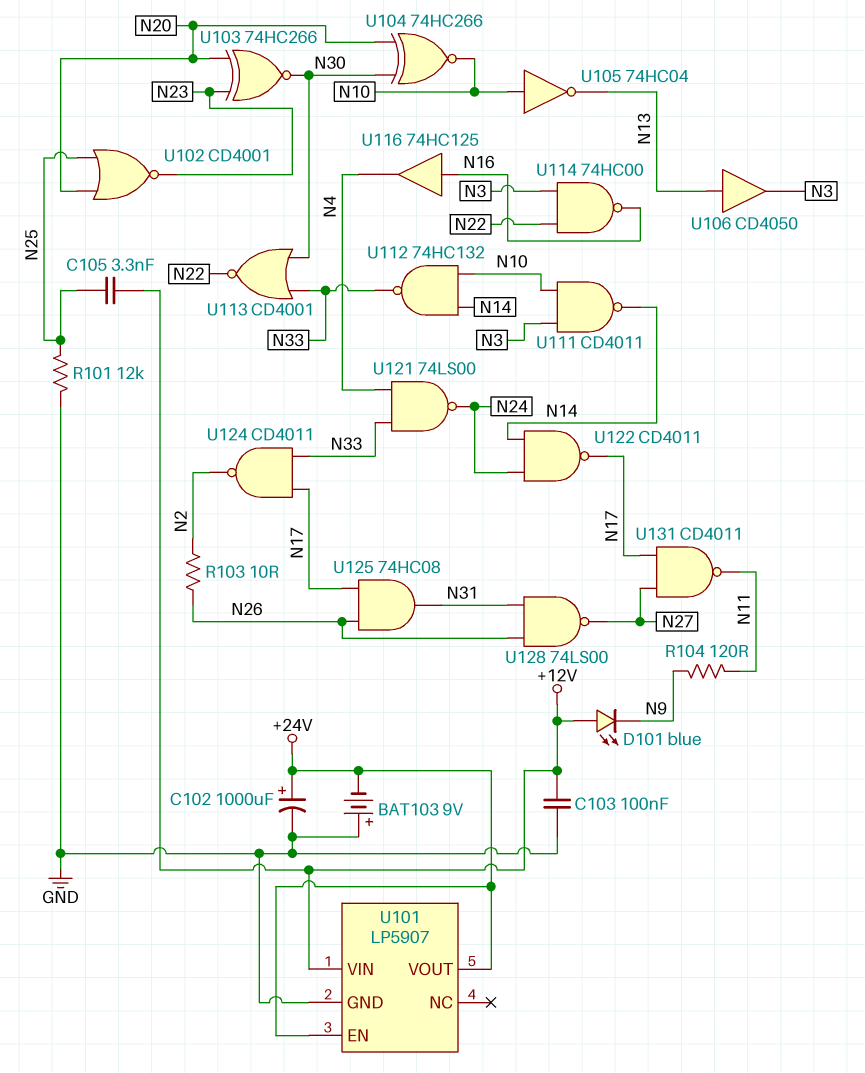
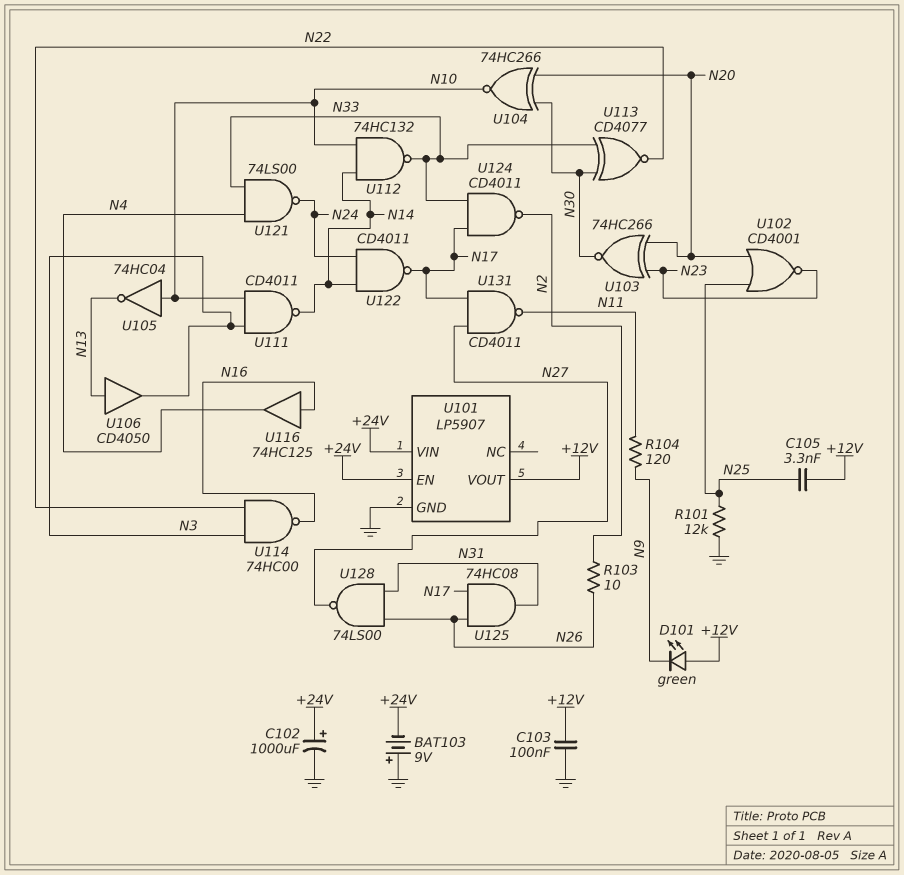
D101: LED blue (A +12V, K N9) -> LED green (A +12V, K N9)
U101 pin VIN: +12V -> +24V
U101 pin VOUT: +24V -> +12V
U113: NOR CD4001 (in N30, in N33, out N22) -> XNOR CD4077 (in N30, in N33, out N22)

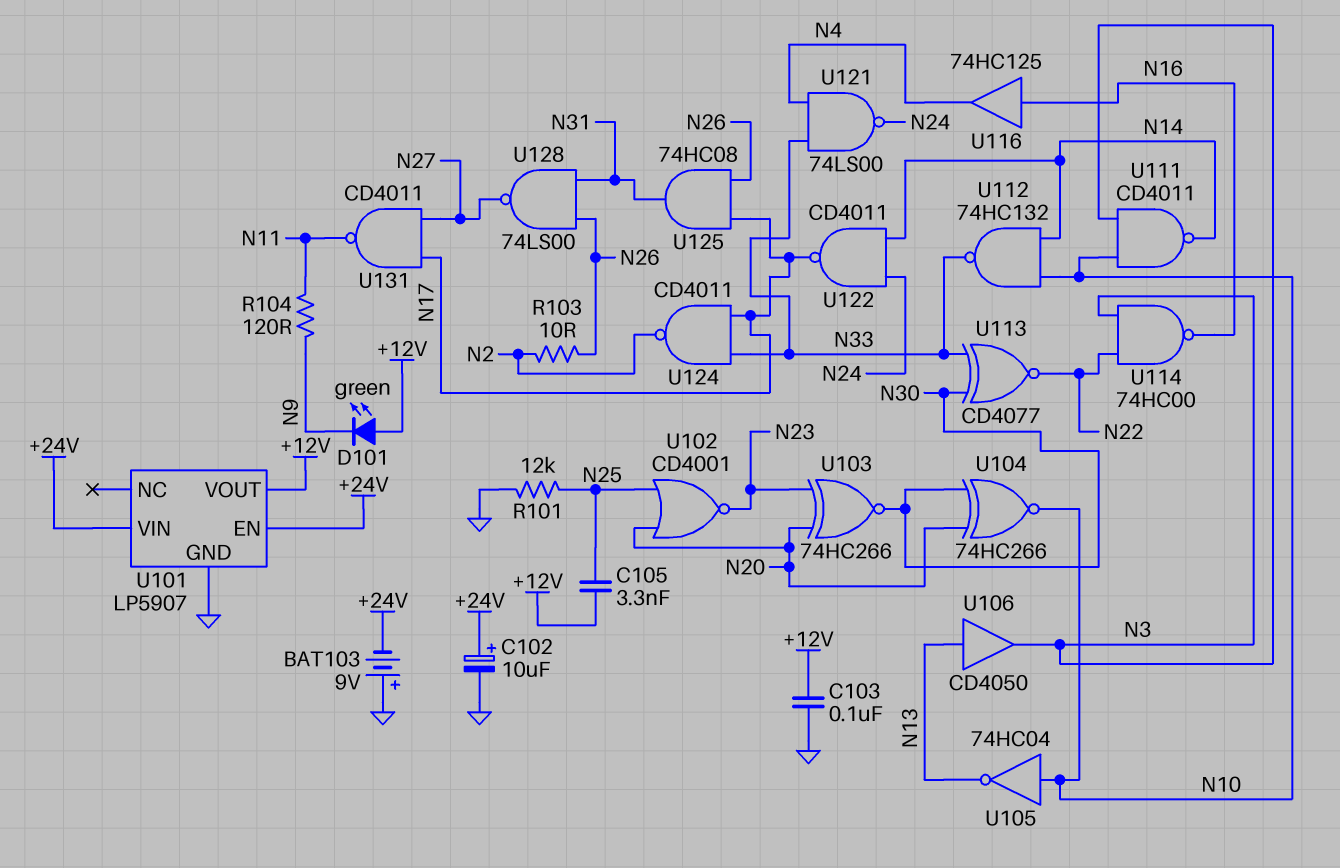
C102: 1000uF (plus +24V, minus GND) -> 10uF (plus +24V, minus GND)

